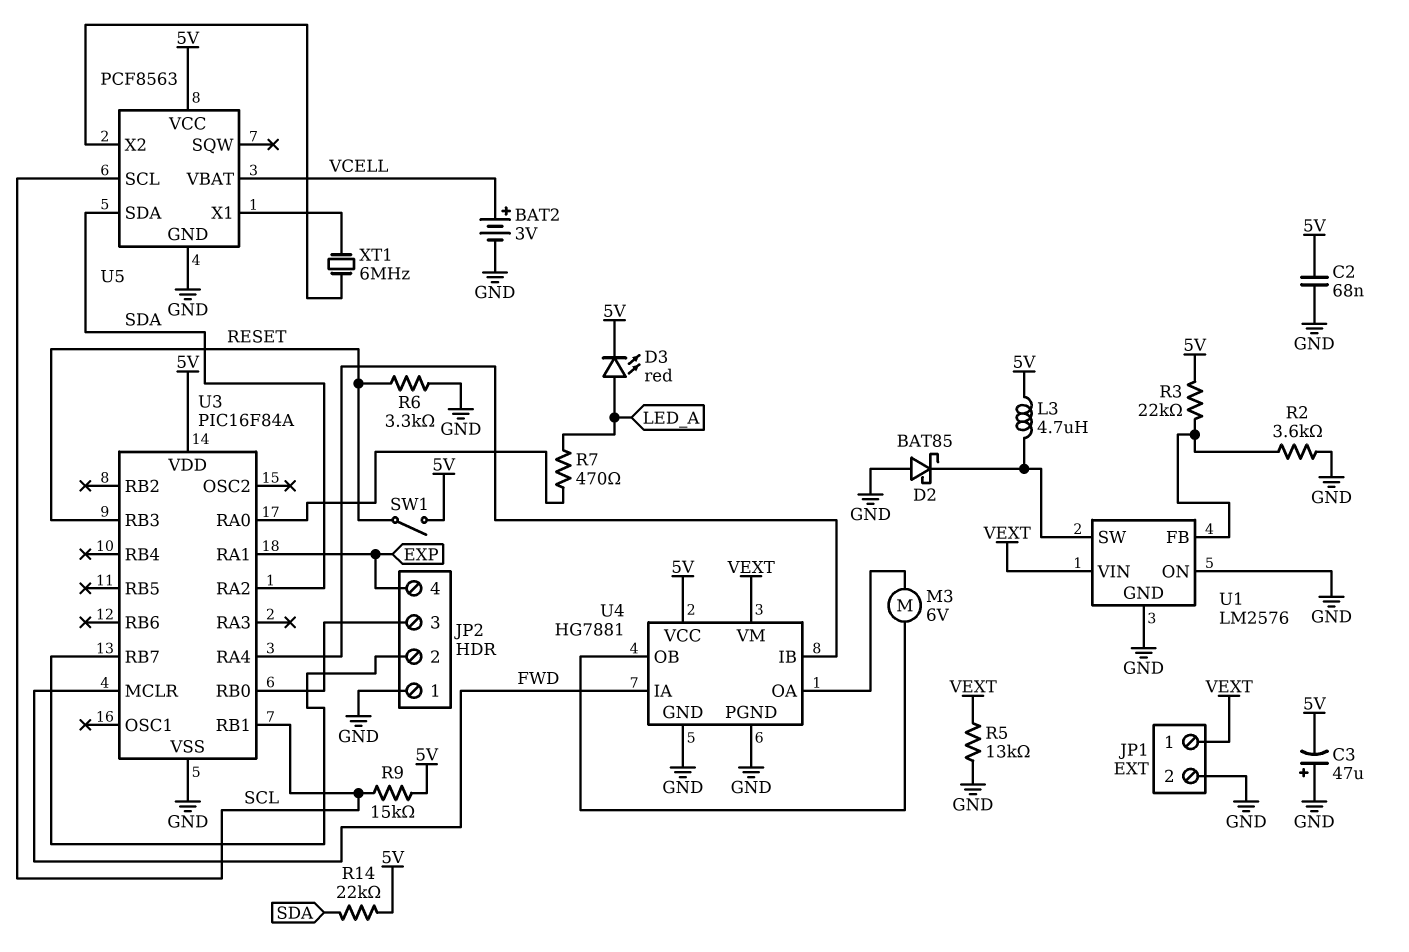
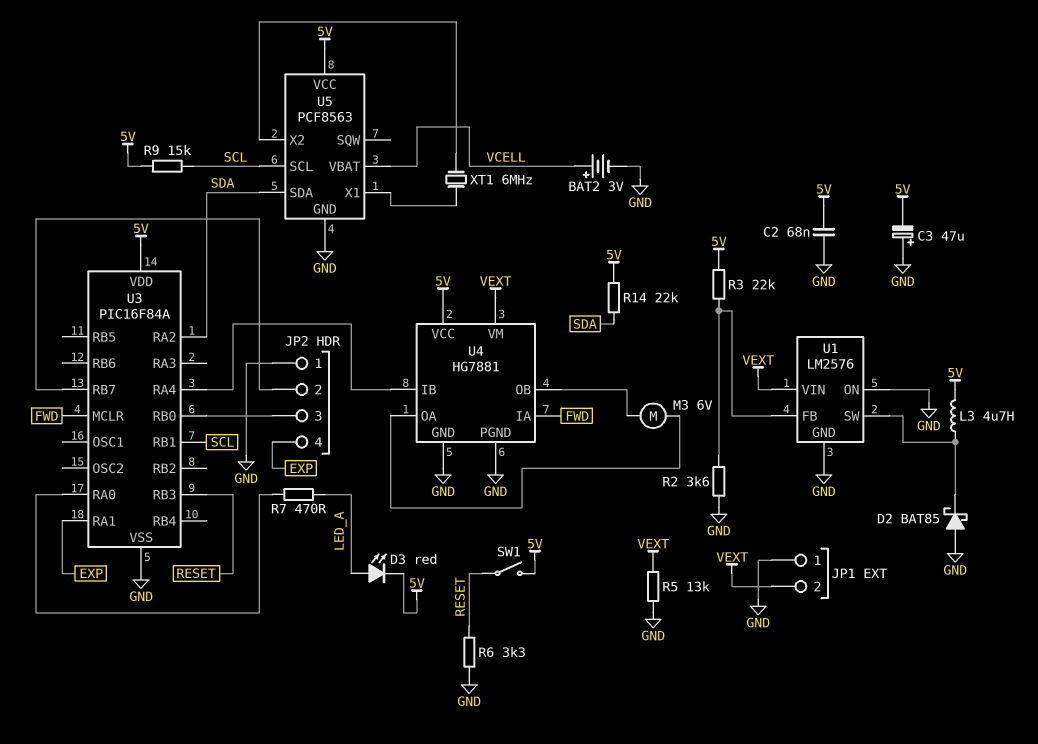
JP1 pin 1: VEXT -> GND
JP1 pin 2: GND -> VEXT

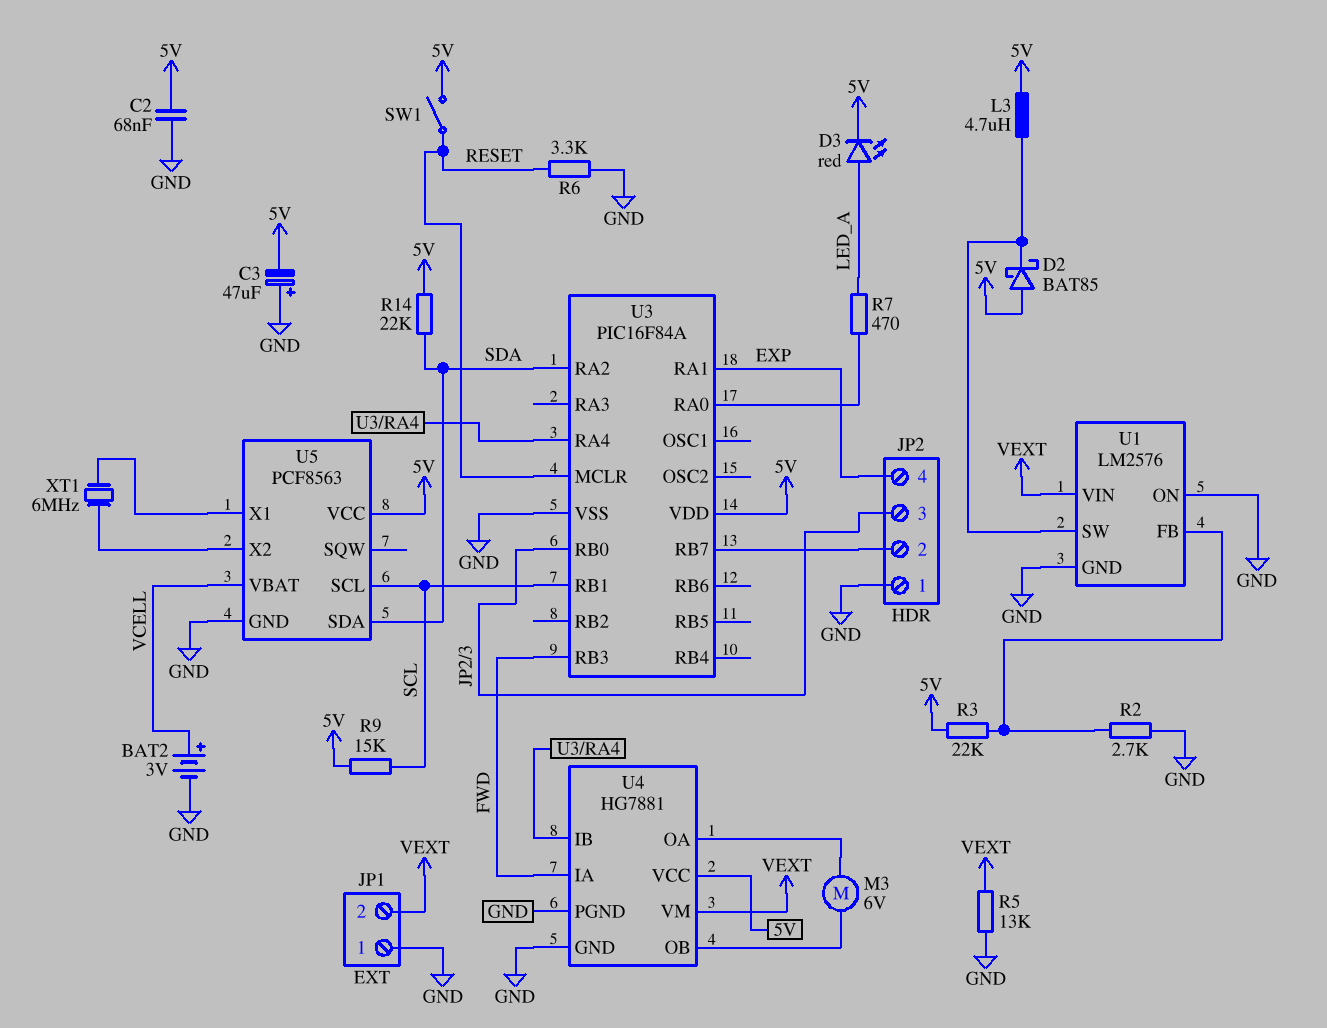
D2: schottky BAT85 (A GND, K U1/SW) -> schottky BAT85 (A 5V, K U1/SW)
R2: 3.6k (GND, U1/FB) -> 2.7k (GND, U1/FB)
U3 pin MCLR: FWD -> RESET
U3 pin RB3: RESET -> FWD

